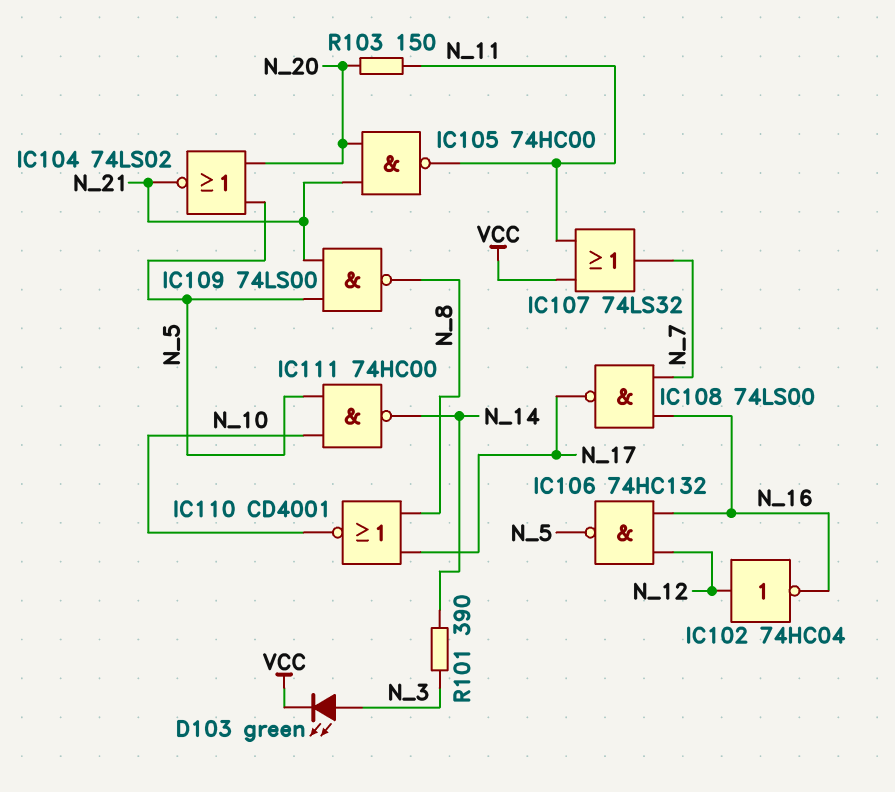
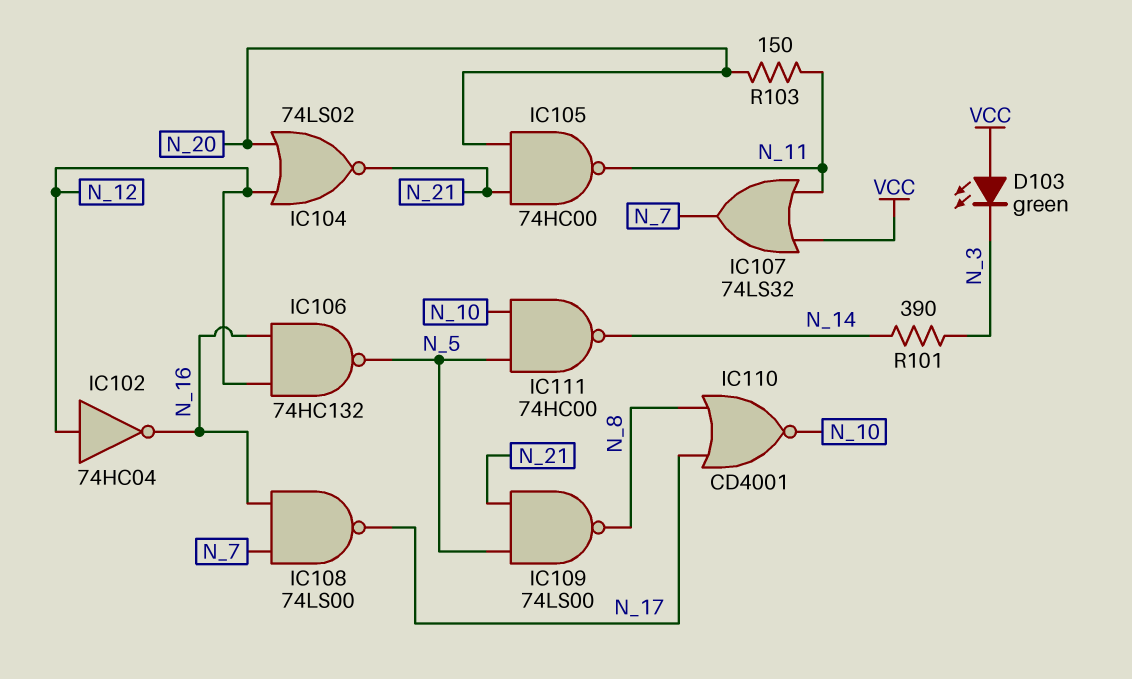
D103: LED green (A N_3, K VCC) -> LED green (A VCC, K N_3)
IC104: NOR 74LS02 (in N_5, in N_20, out N_21) -> NOR 74LS02 (in N_12, in N_20, out N_21)

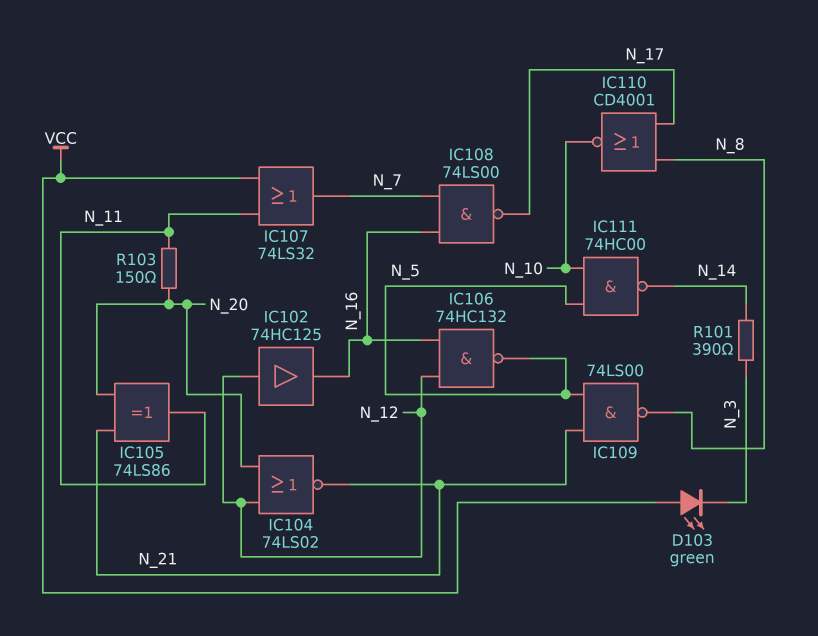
IC102: NOT 74HC04 (in N_12, out N_16) -> buffer 74HC125 (in N_12, out N_16)
IC105: NAND 74HC00 (in N_20, in N_21, out N_11) -> XOR 74LS86 (in N_20, in N_21, out N_11)

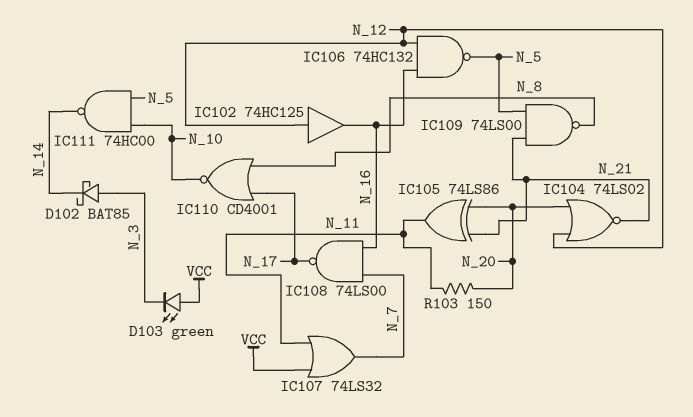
D102: none -> schottky BAT85 (A N_3, K N_14)
R101: 390 (N_3, N_14) -> none

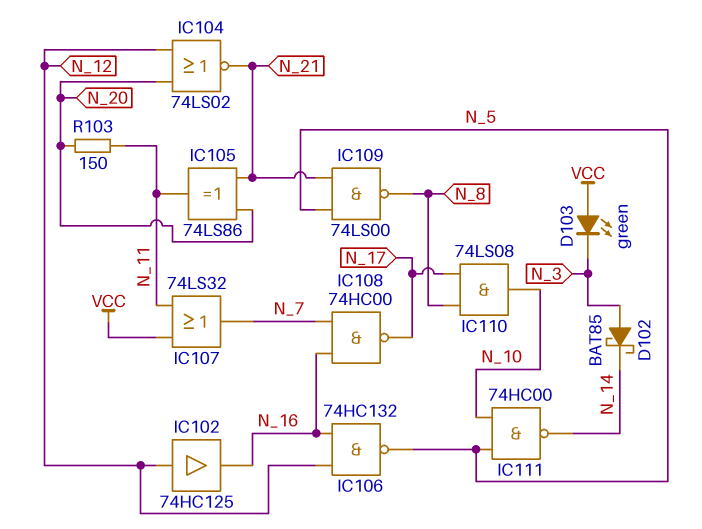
IC108: NAND 74LS00 (in N_7, in N_16, out N_17) -> NAND 74HC00 (in N_7, in N_16, out N_17)
IC110: NOR CD4001 (in N_8, in N_17, out N_10) -> AND 74LS08 (in N_8, in N_17, out N_10)

